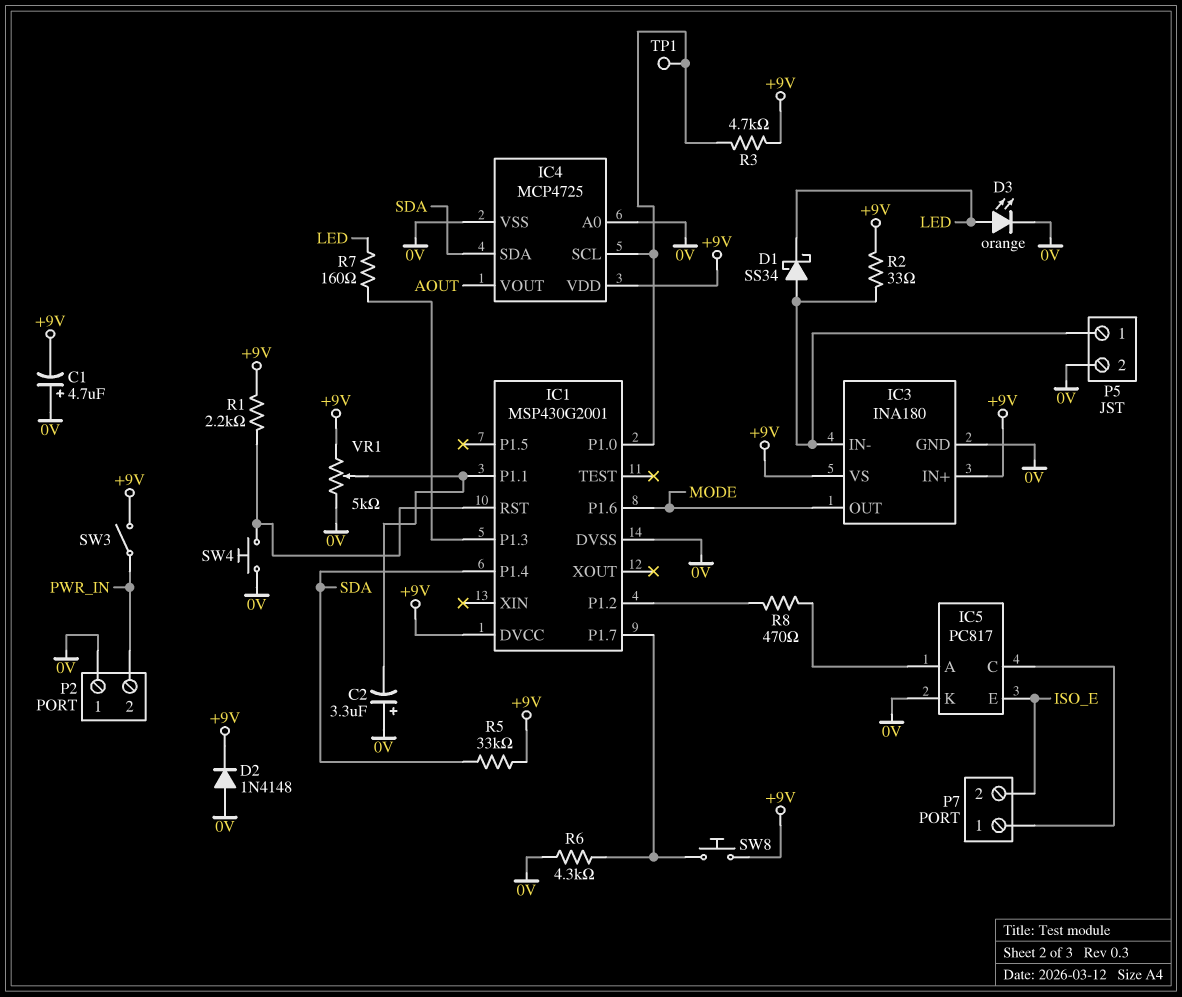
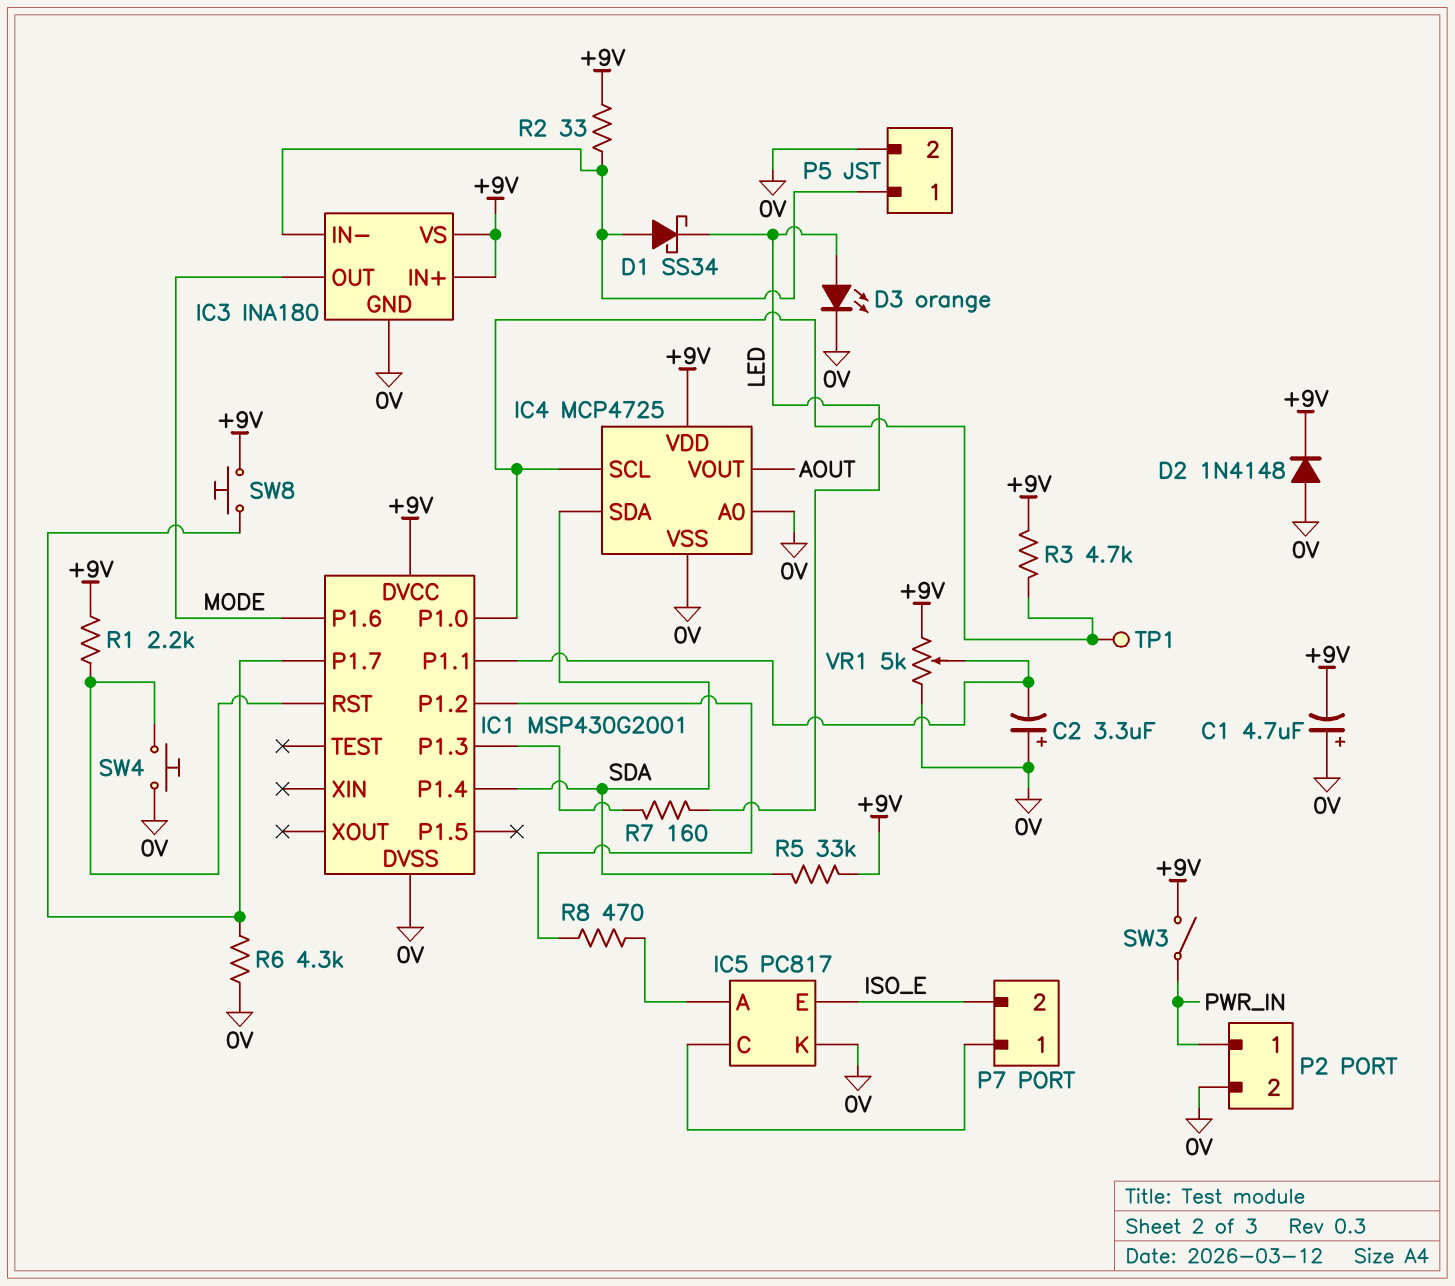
P2 pin 1: 0V -> PWR_IN
P2 pin 2: PWR_IN -> 0V

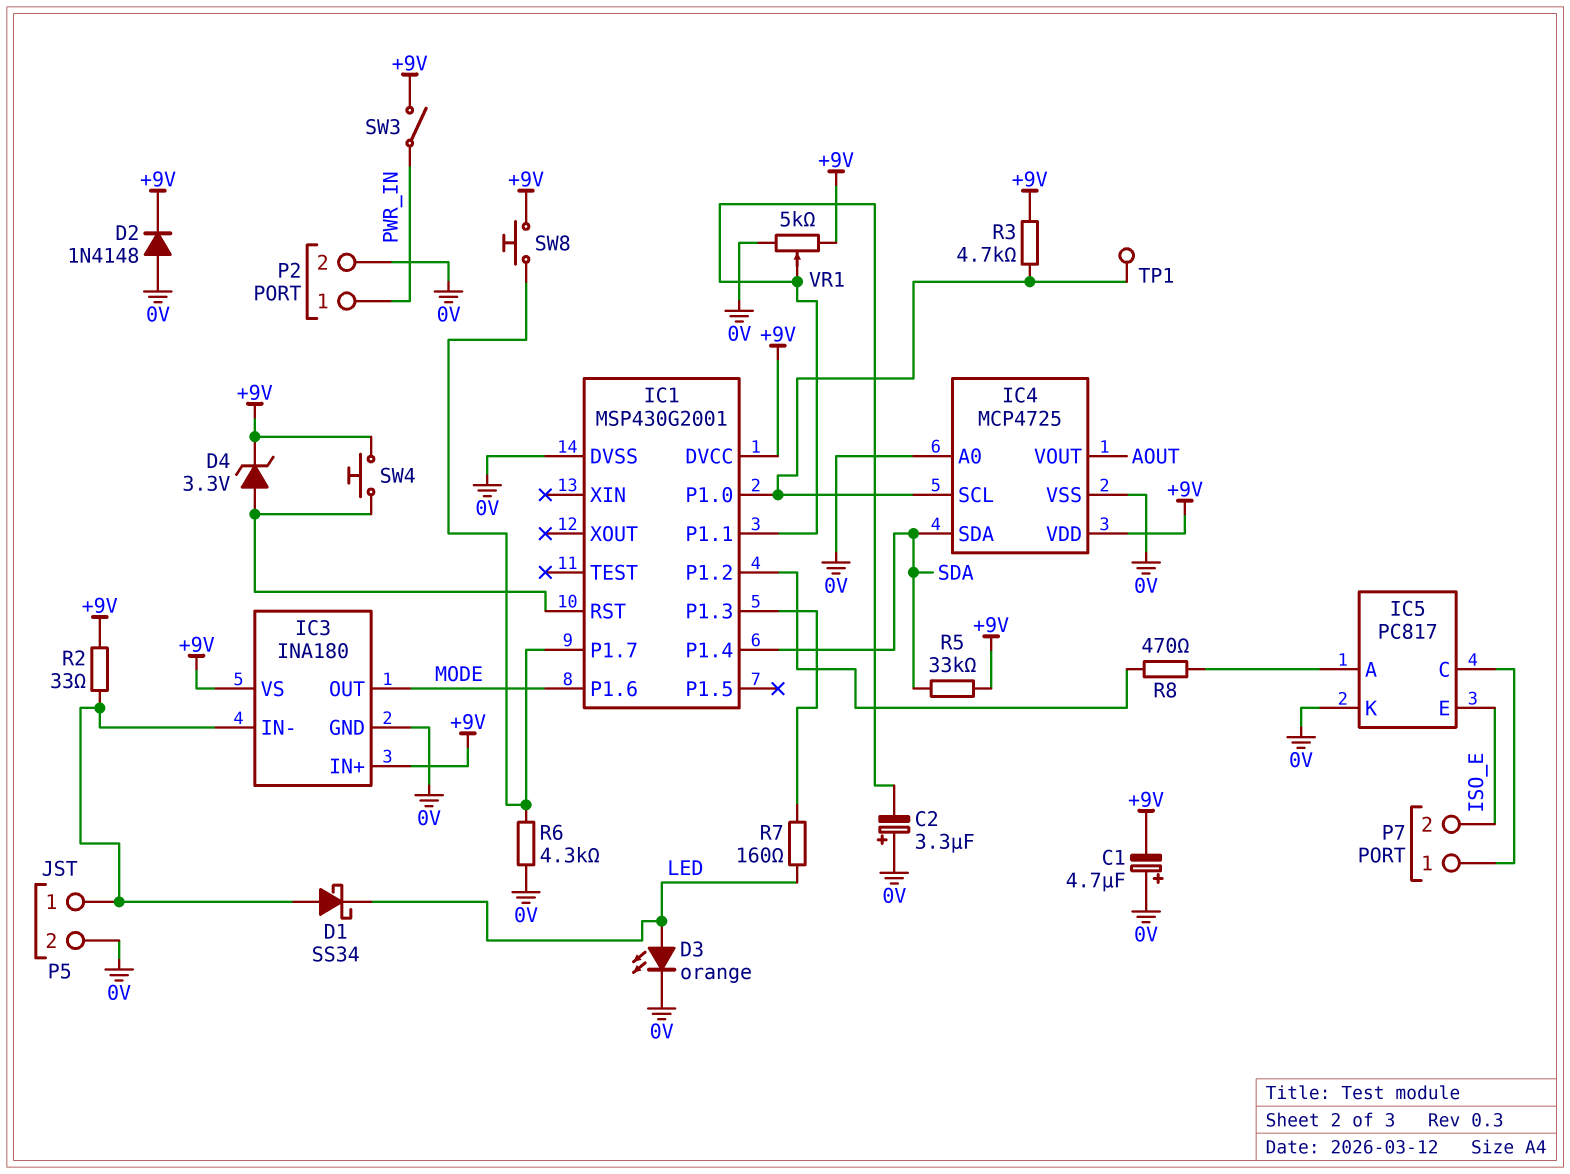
D4: none -> zener 3.3V (A IC1/RST, K +9V)
R1: 2.2k (+9V, IC1/RST) -> none
SW4: button (0V, IC1/RST) -> button (+9V, IC1/RST)

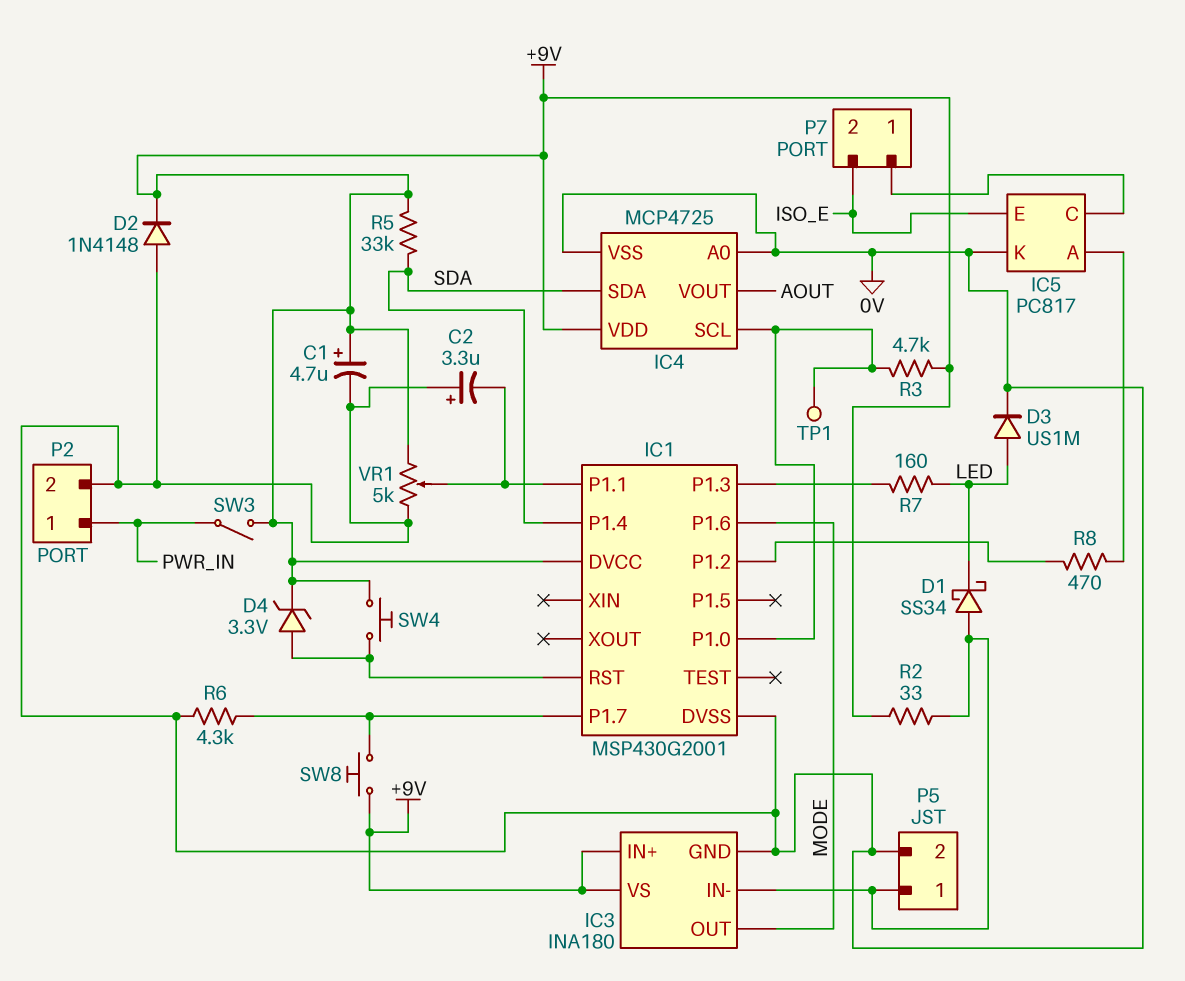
C1: 4.7uF (plus 0V, minus +9V) -> 4.7uF (plus +9V, minus 0V)
D3: LED orange (A LED, K 0V) -> diode US1M (A LED, K 0V)

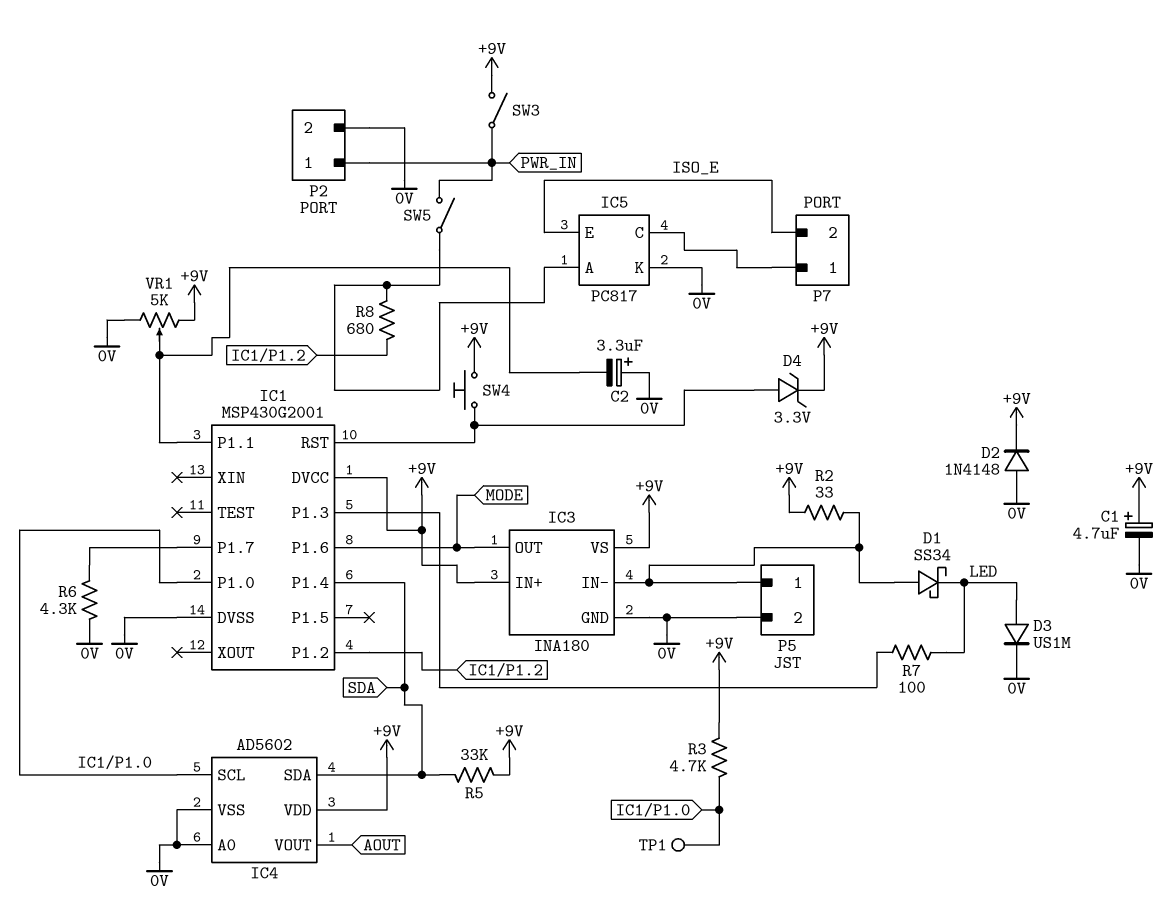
IC4: MCP4725 -> AD5602
R7: 160 (IC1/P1.3, LED) -> 100 (IC1/P1.3, LED)
R8: 470 (IC1/P1.2, IC5/A) -> 680 (IC1/P1.2, IC5/A)
SW5: none -> switch (IC5/A, PWR_IN)
SW8: button (+9V, IC1/P1.7) -> none

